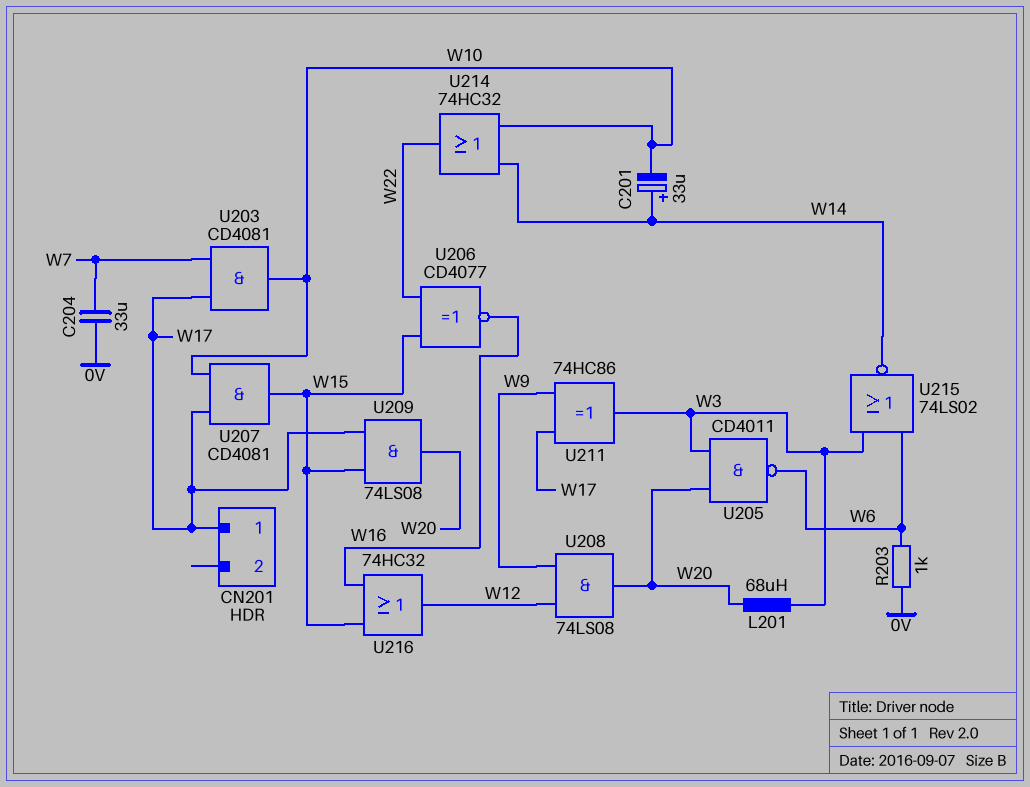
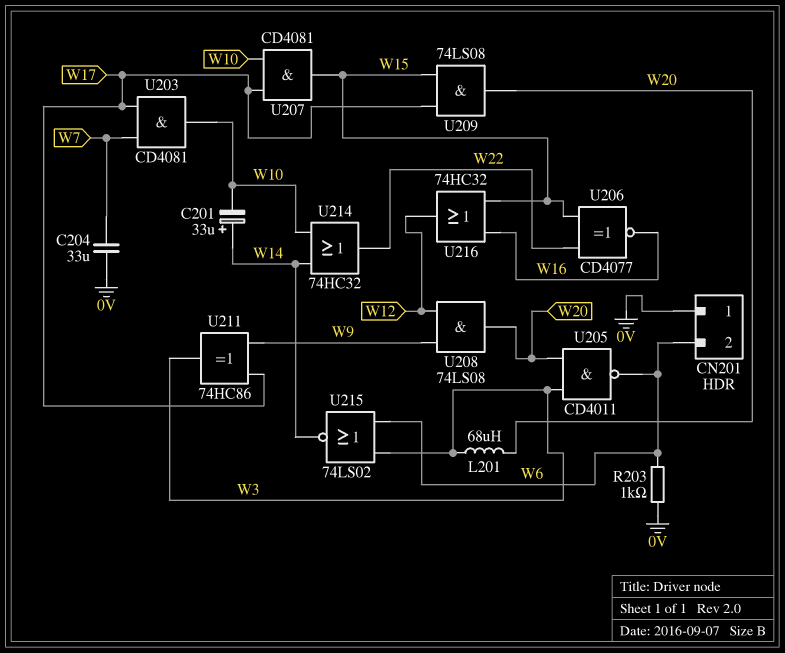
CN201 pin 1: W17 -> 0V
CN201 pin 2: none -> W6

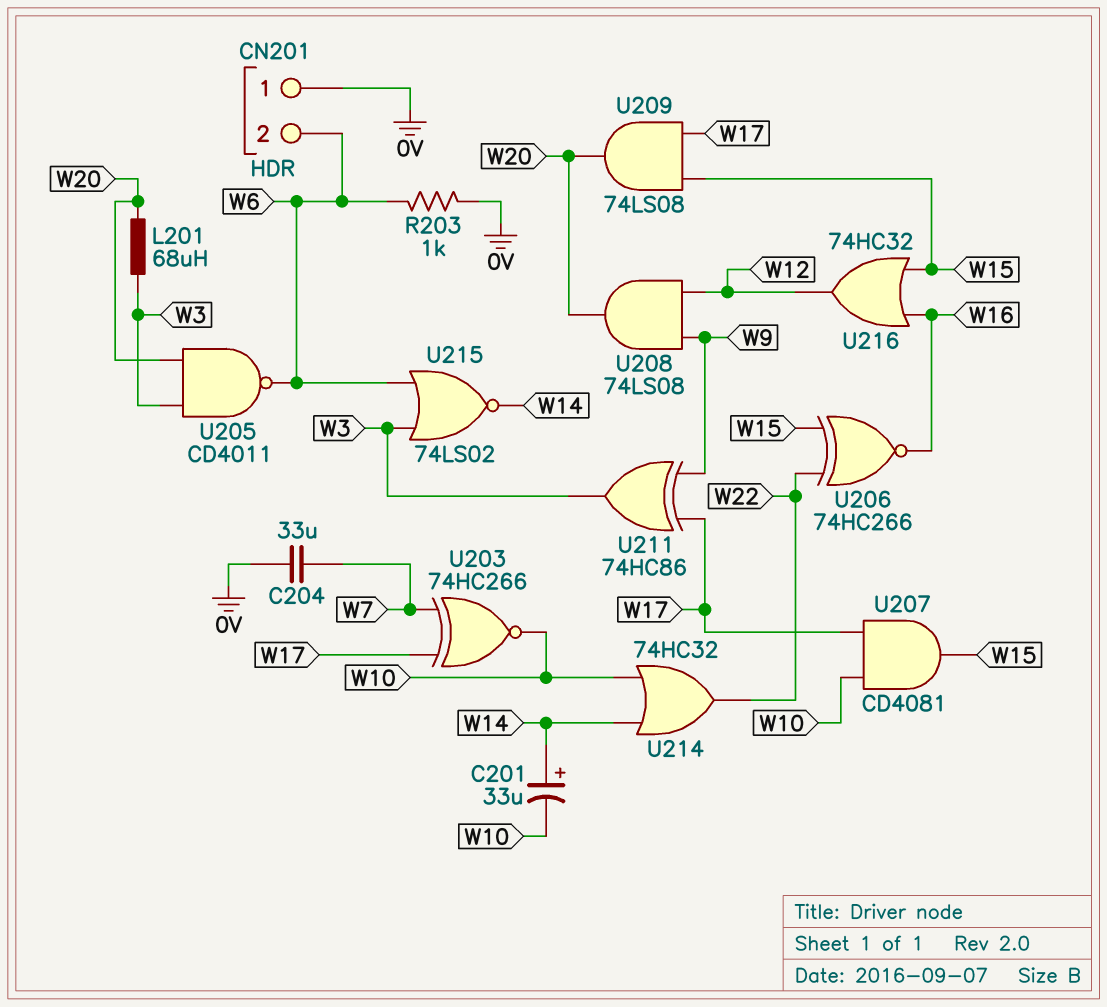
U203: AND CD4081 (in W7, in W17, out W10) -> XNOR 74HC266 (in W7, in W17, out W10)
U206: XNOR CD4077 (in W15, in W22, out W16) -> XNOR 74HC266 (in W15, in W22, out W16)

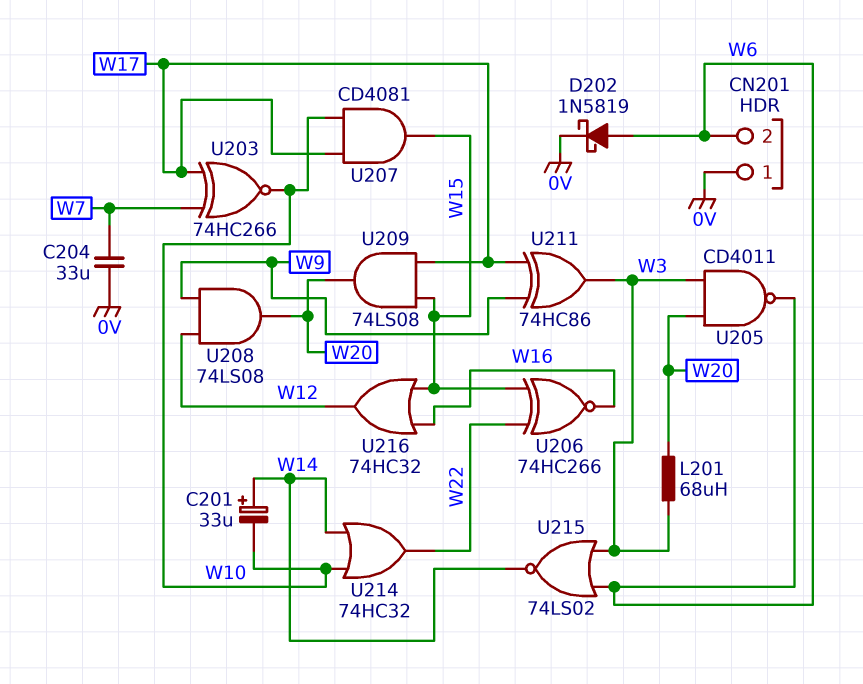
D202: none -> schottky 1N5819 (A W6, K 0V)
R203: 1k (0V, W6) -> none

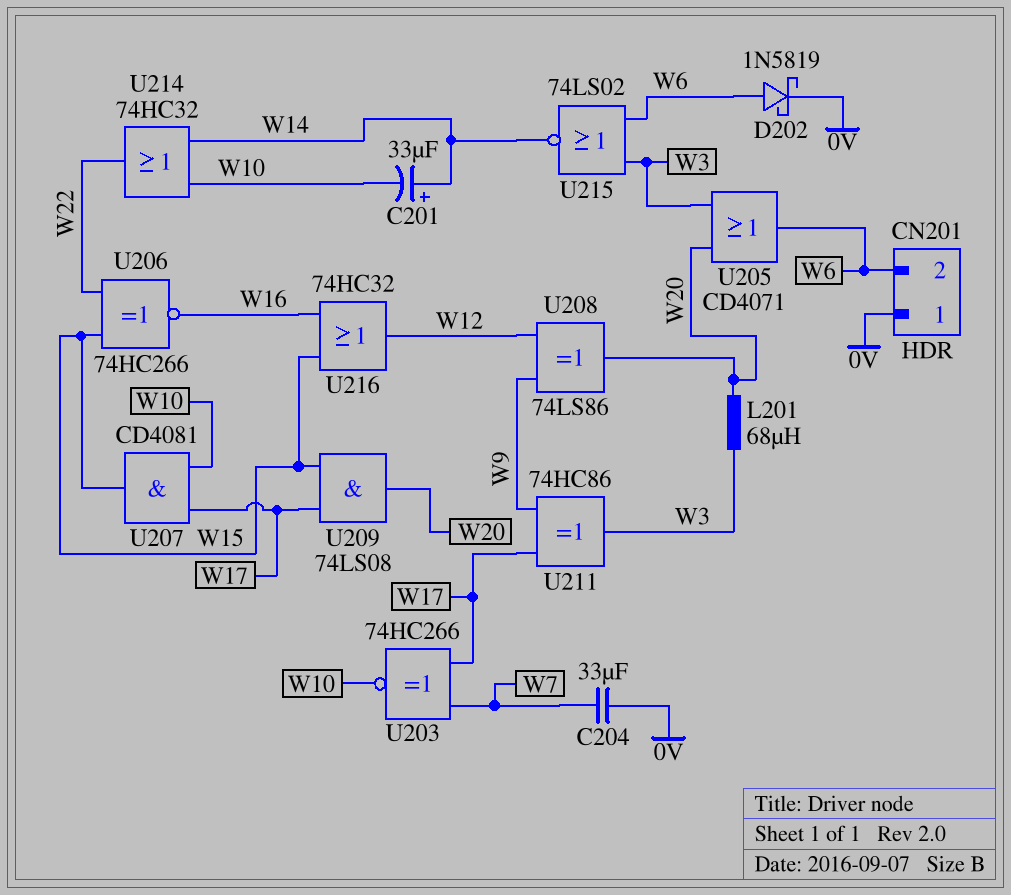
U205: NAND CD4011 (in W3, in W20, out W6) -> OR CD4071 (in W3, in W20, out W6)
U208: AND 74LS08 (in W9, in W12, out W20) -> XOR 74LS86 (in W9, in W12, out W20)

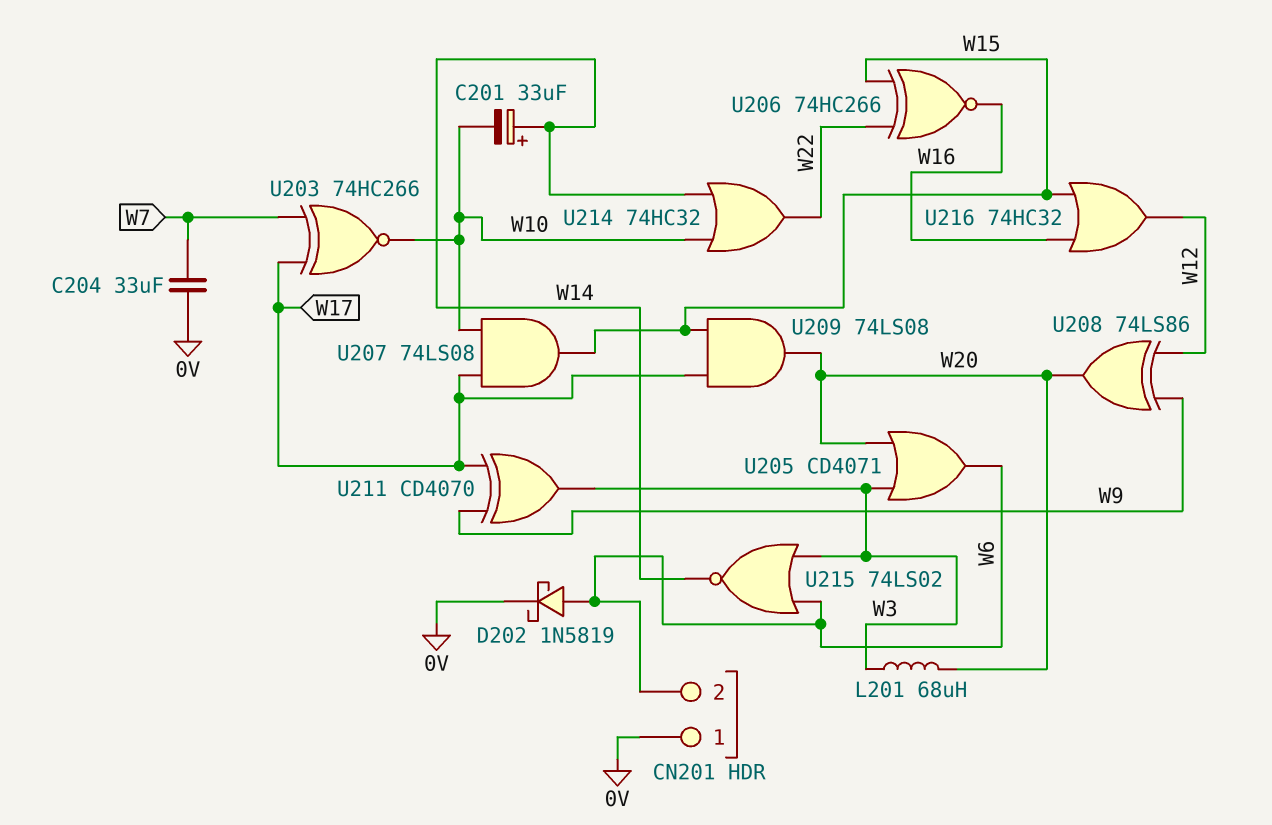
U207: AND CD4081 (in W10, in W17, out W15) -> AND 74LS08 (in W10, in W17, out W15)
U211: XOR 74HC86 (in W9, in W17, out W3) -> XOR CD4070 (in W9, in W17, out W3)

